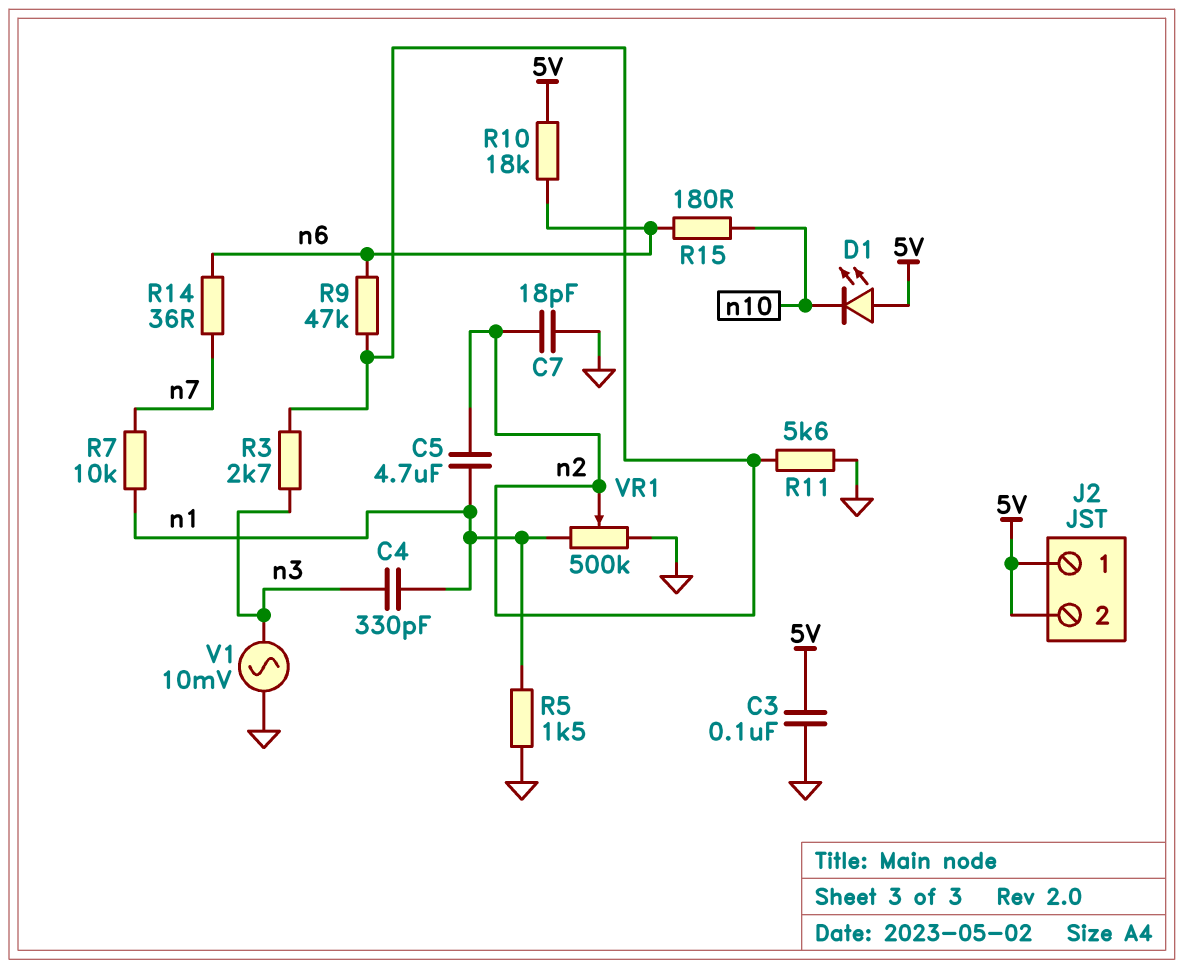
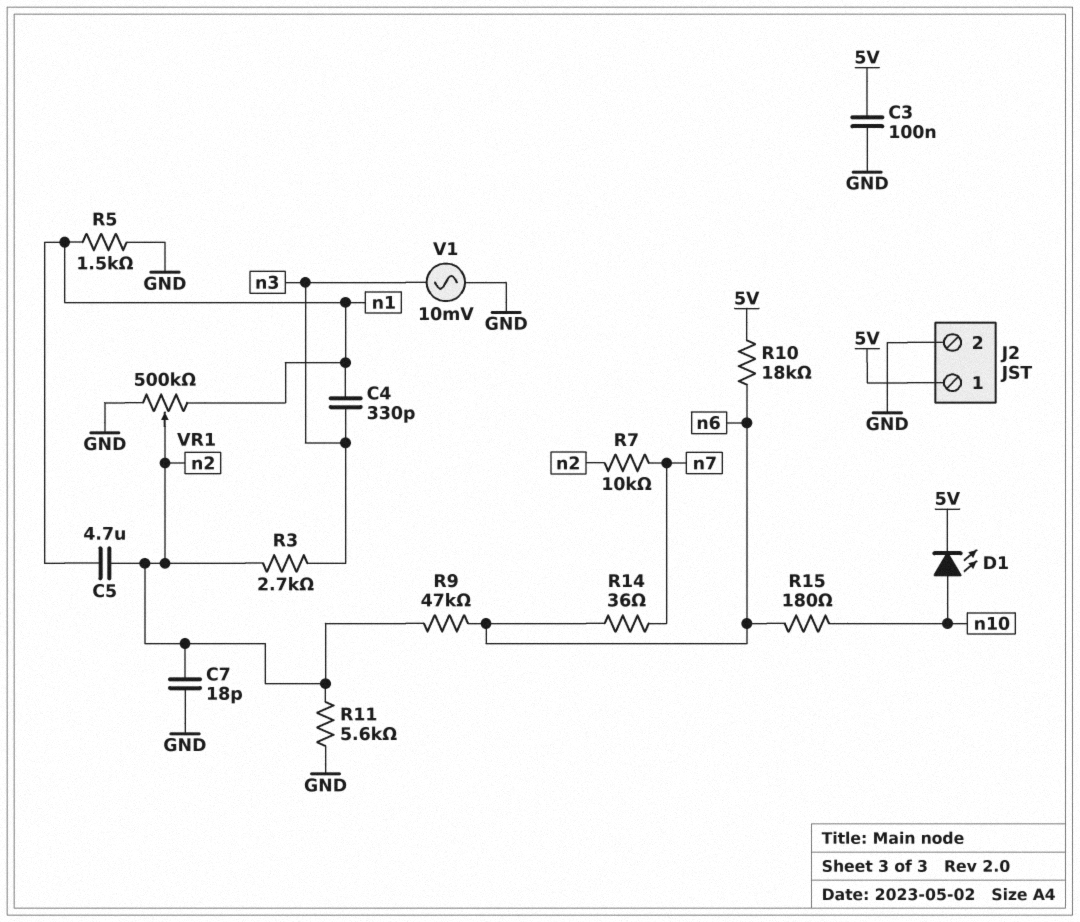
D1: LED (A 5V, K n10) -> LED (A n10, K 5V)
J2 pin 2: 5V -> GND
R7: 10k (n1, n7) -> 10k (n2, n7)

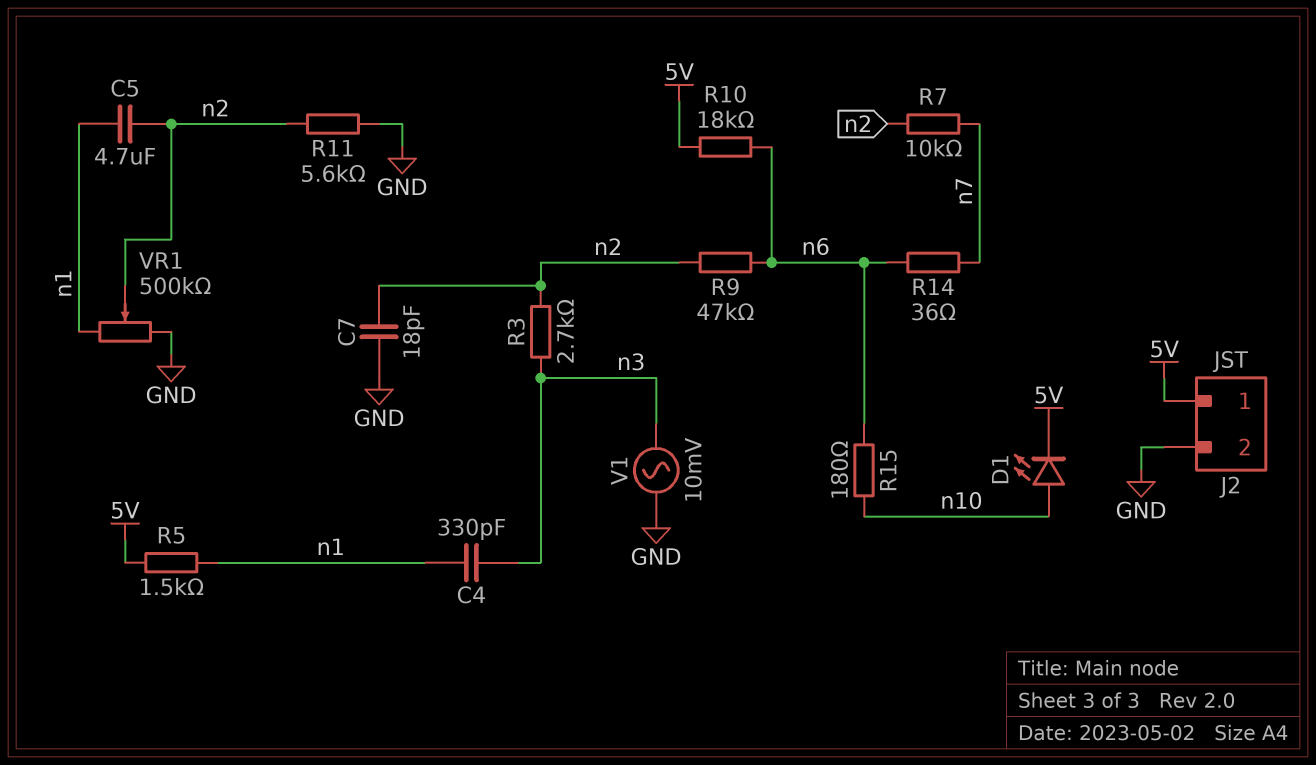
C3: 100nF (5V, GND) -> none
R5: 1.5k (GND, n1) -> 1.5k (5V, n1)

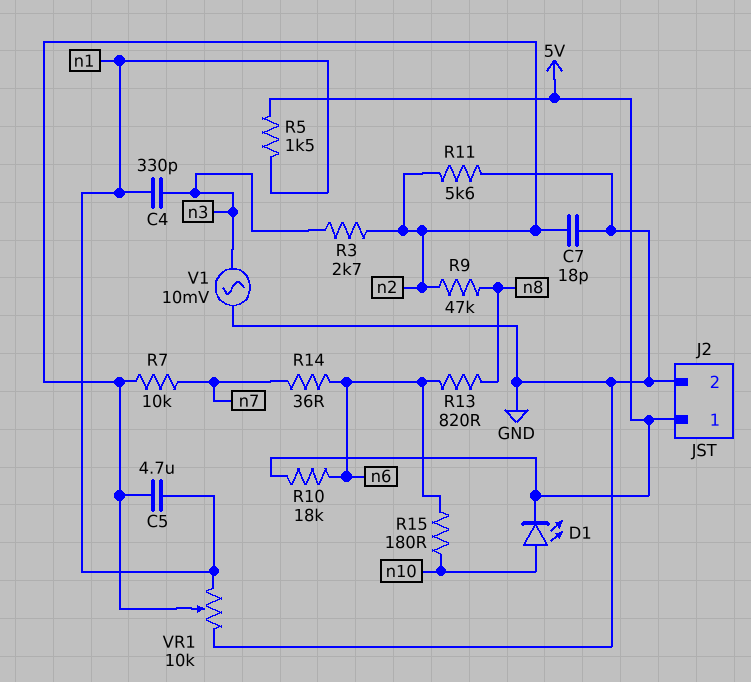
R9: 47k (n2, n6) -> 47k (n2, n8)
R13: none -> 820 (n6, n8)
VR1: 500k (GND, n1, wiper n2) -> 10k (GND, n1, wiper n2)

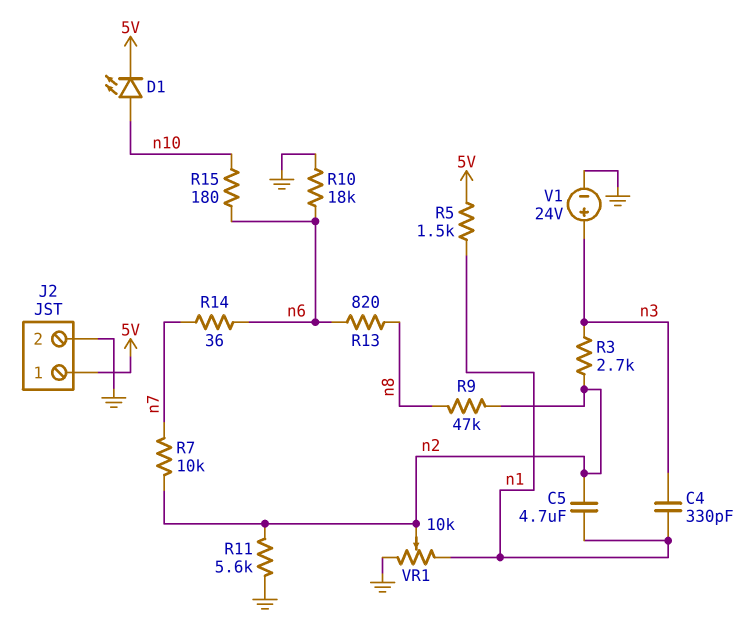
C7: 18pF (GND, n2) -> none
R10: 18k (5V, n6) -> 18k (GND, n6)
V1: AC 10mV (GND, n3) -> 24V (plus n3, minus GND)

